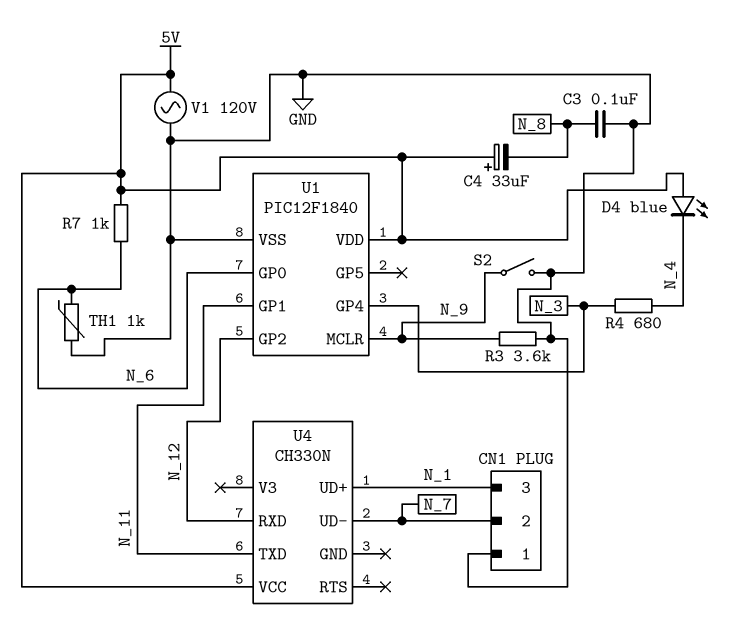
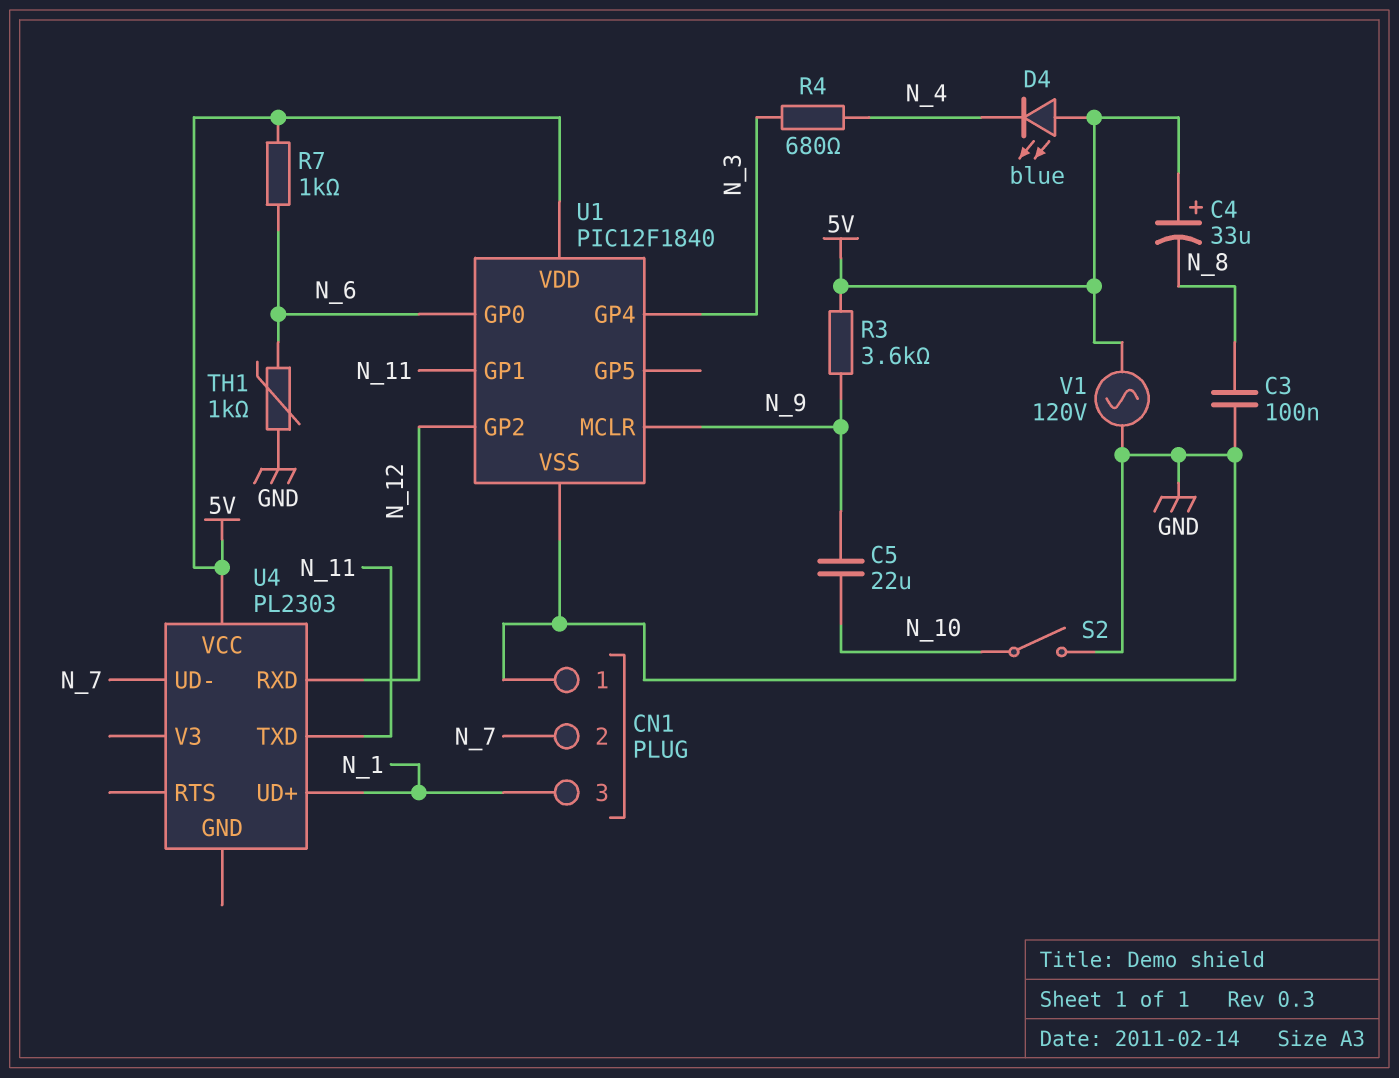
C5: none -> 22uF (N_9, N_10)
R3: 3.6k (GND, N_9) -> 3.6k (5V, N_9)
S2: switch (GND, N_9) -> switch (GND, N_10)
U4: CH330N -> PL2303

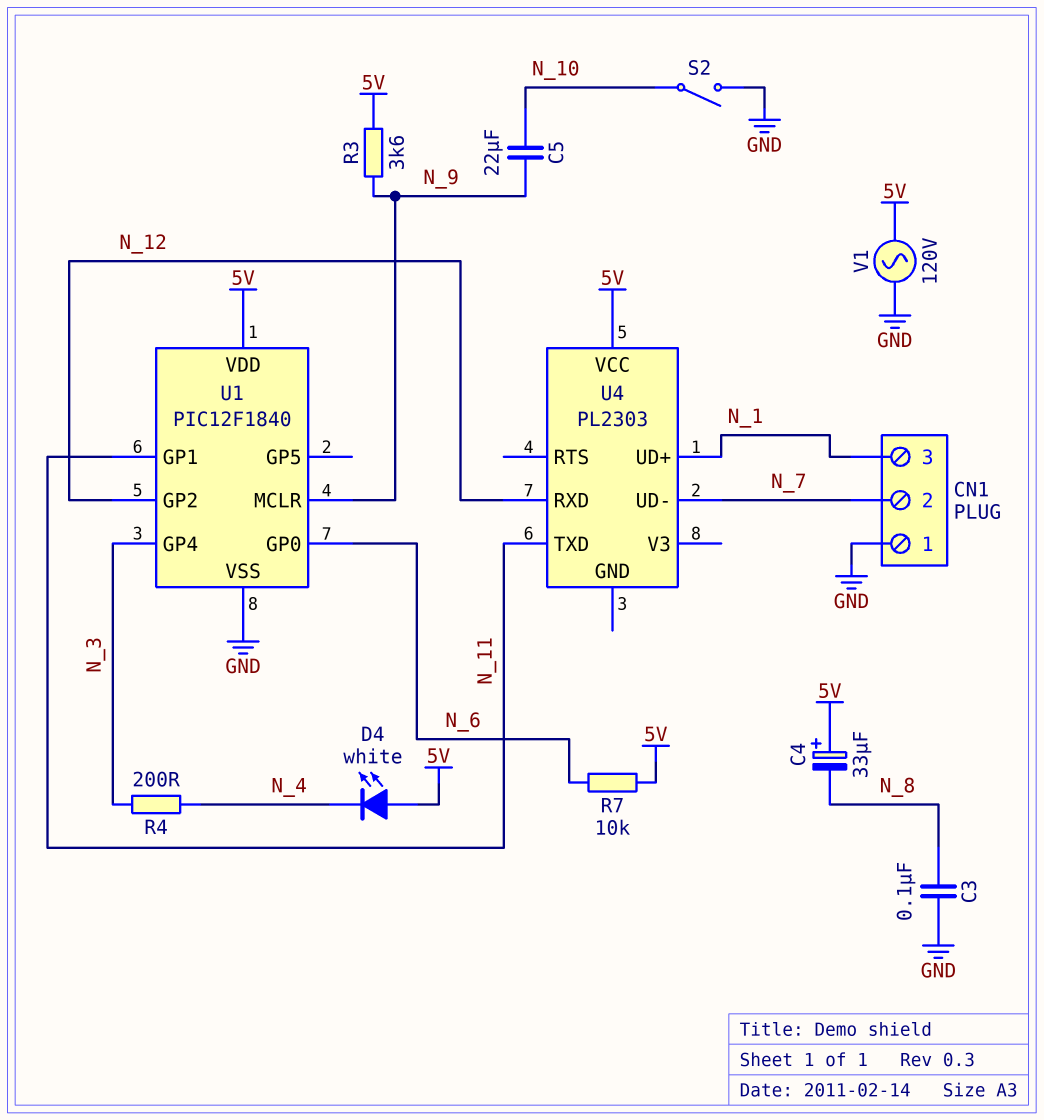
D4: LED blue (A 5V, K N_4) -> LED white (A 5V, K N_4)
R4: 680 (N_3, N_4) -> 200 (N_3, N_4)
R7: 1k (5V, N_6) -> 10k (5V, N_6)
TH1: 1k (GND, N_6) -> none

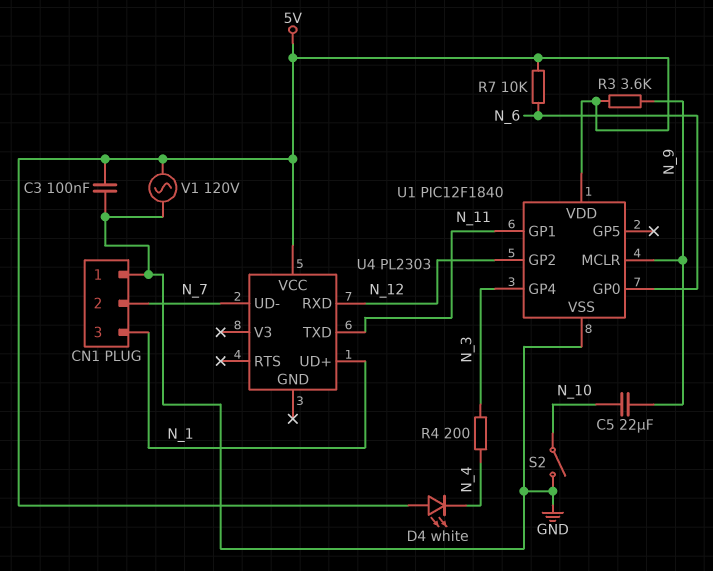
C3: 100nF (GND, N_8) -> 100nF (5V, GND)
C4: 33uF (plus 5V, minus N_8) -> none

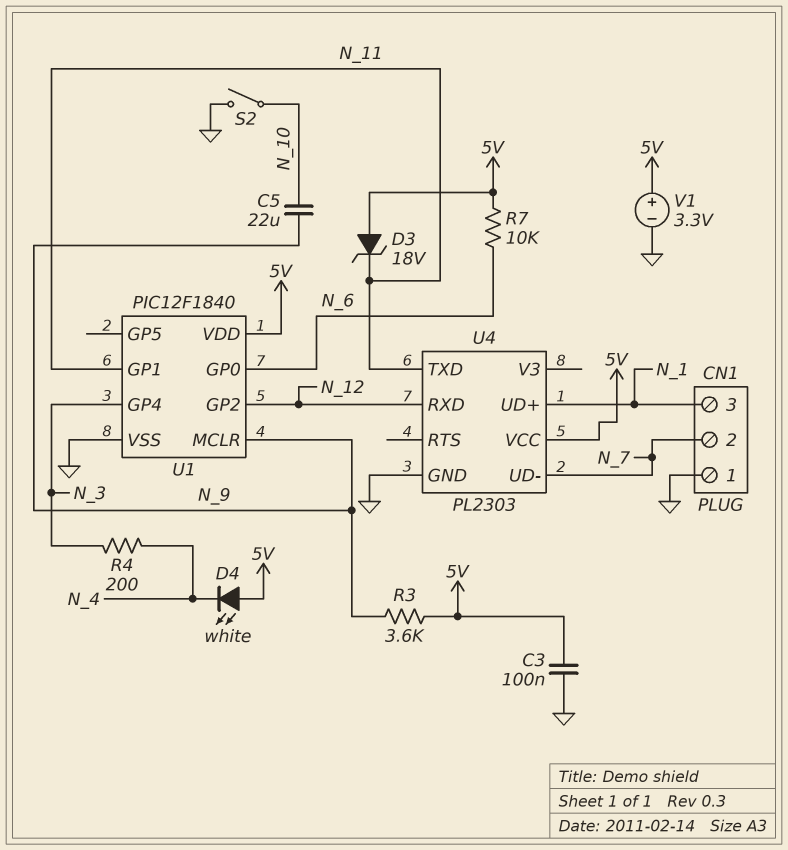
D3: none -> zener 18V (A 5V, K N_11)
U4 pin GND: none -> GND
V1: AC 120V (5V, GND) -> 3.3V (plus 5V, minus GND)

